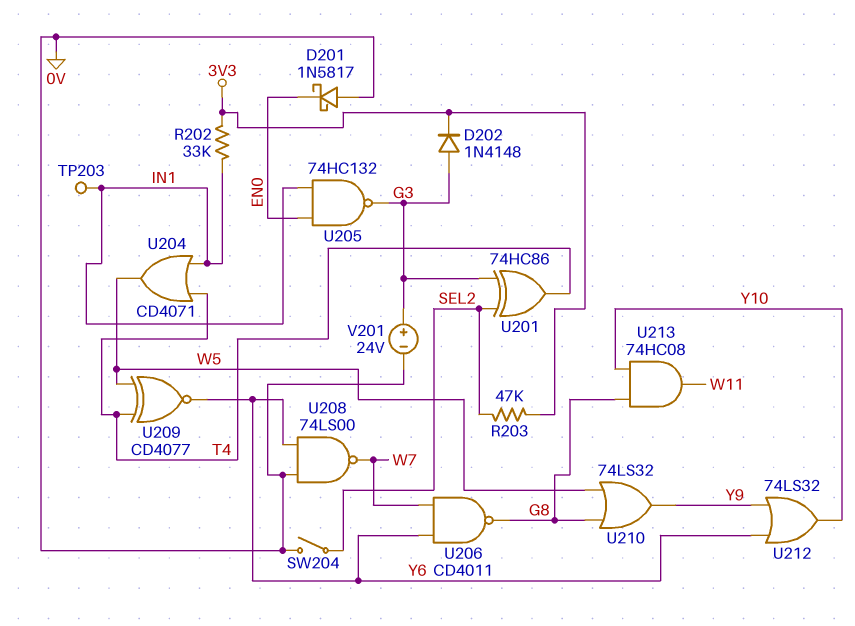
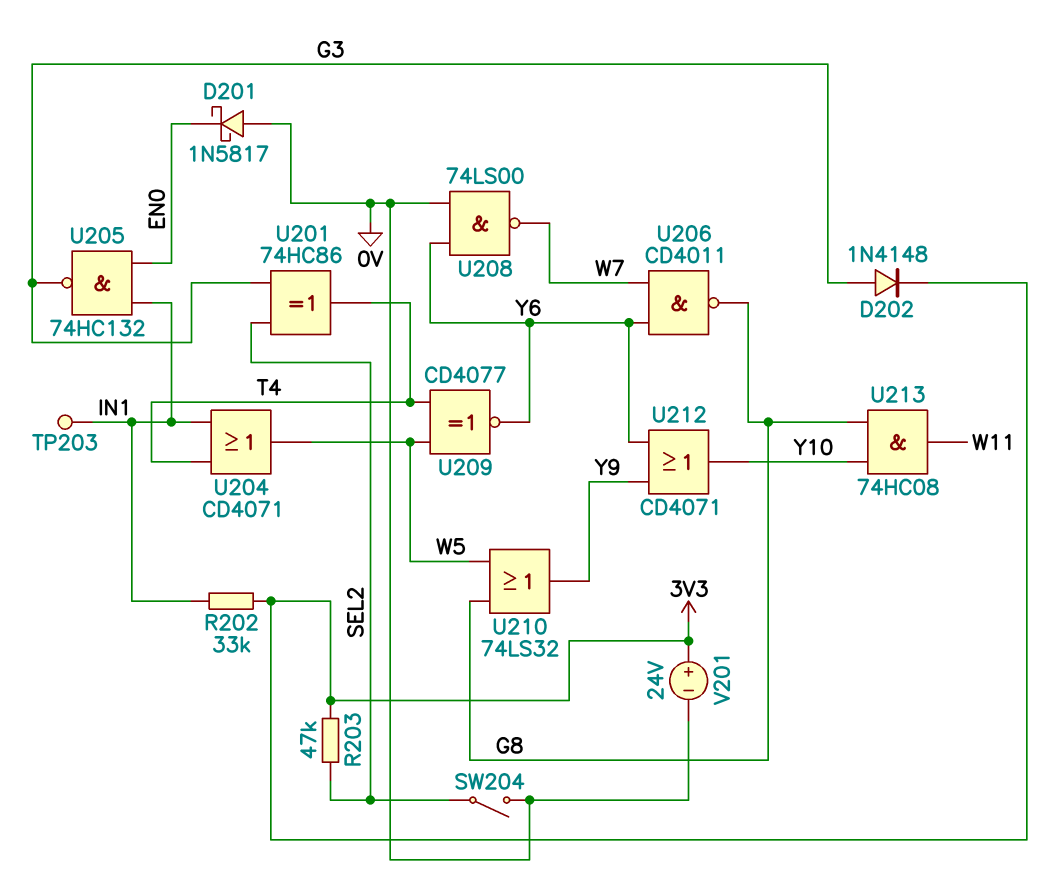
U212: OR 74LS32 (in Y6, in Y9, out Y10) -> OR CD4071 (in Y6, in Y9, out Y10)
V201: 24V (plus G3, minus 0V) -> 24V (plus 3V3, minus 0V)

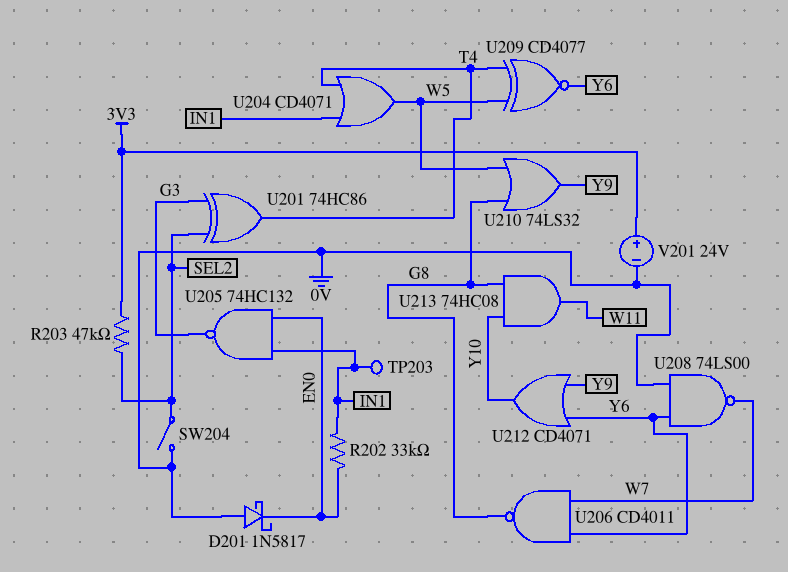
D202: diode 1N4148 (A G3, K 3V3) -> none
R202: 33k (3V3, IN1) -> 33k (EN0, IN1)

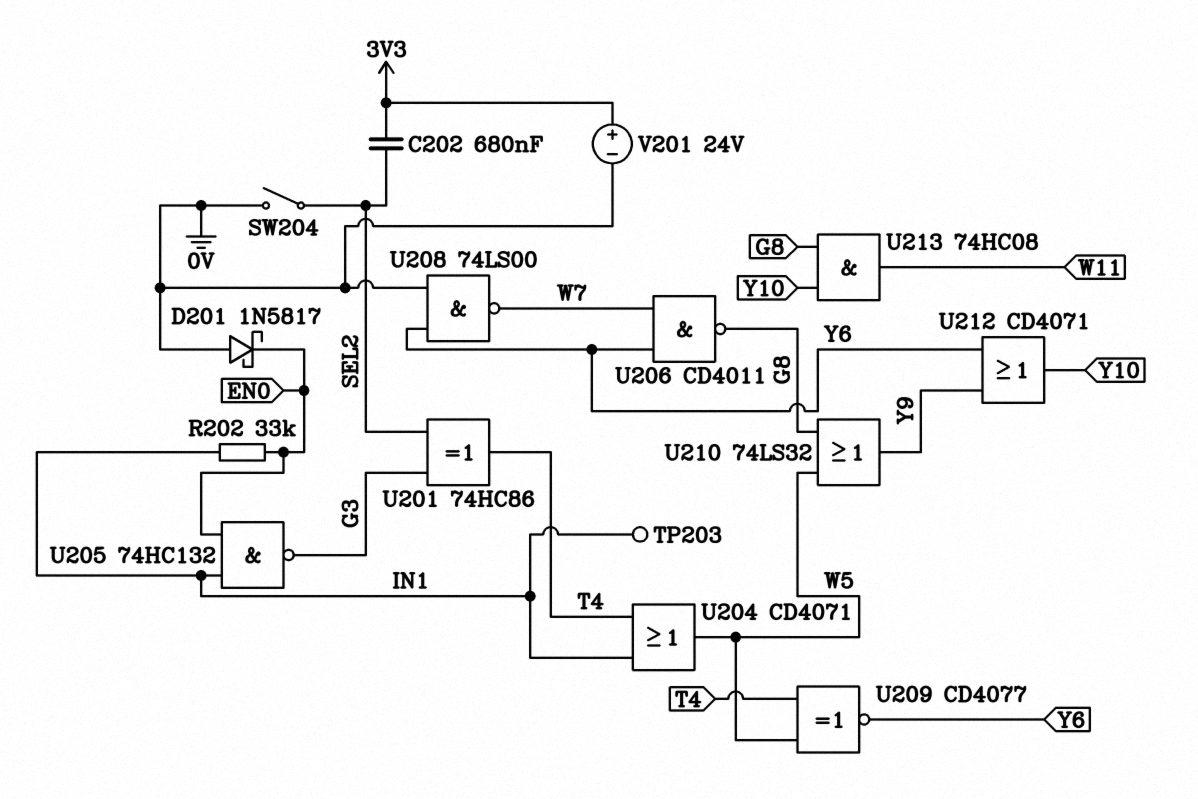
C202: none -> 680nF (3V3, SEL2)
R203: 47k (3V3, SEL2) -> none

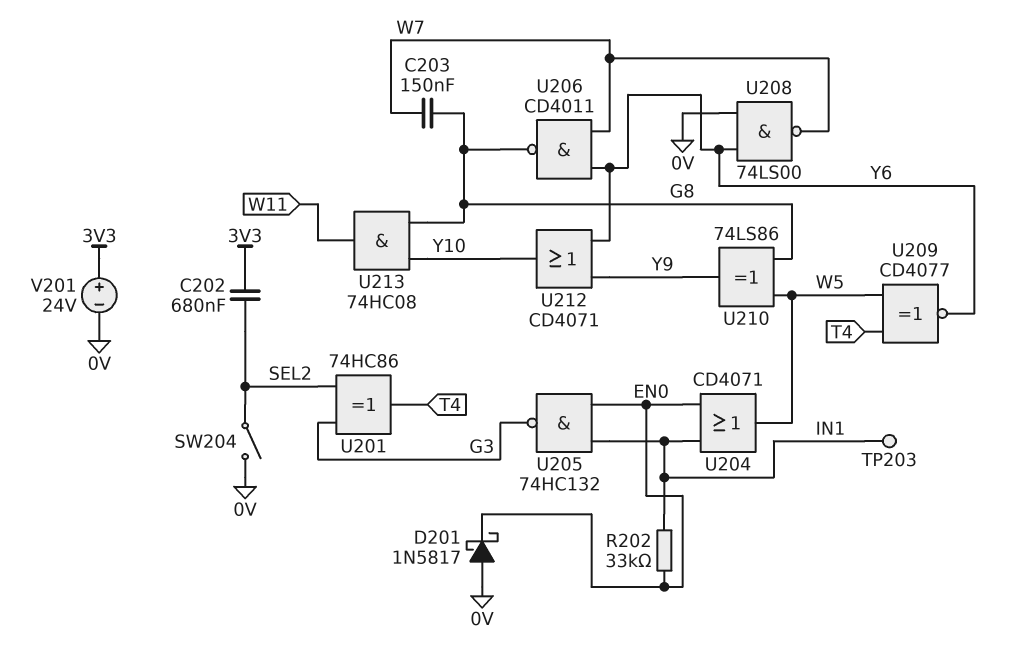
C203: none -> 150nF (G8, W7)
U204: OR CD4071 (in IN1, in T4, out W5) -> OR CD4071 (in EN0, in IN1, out W5)
U210: OR 74LS32 (in G8, in W5, out Y9) -> XOR 74LS86 (in G8, in W5, out Y9)

